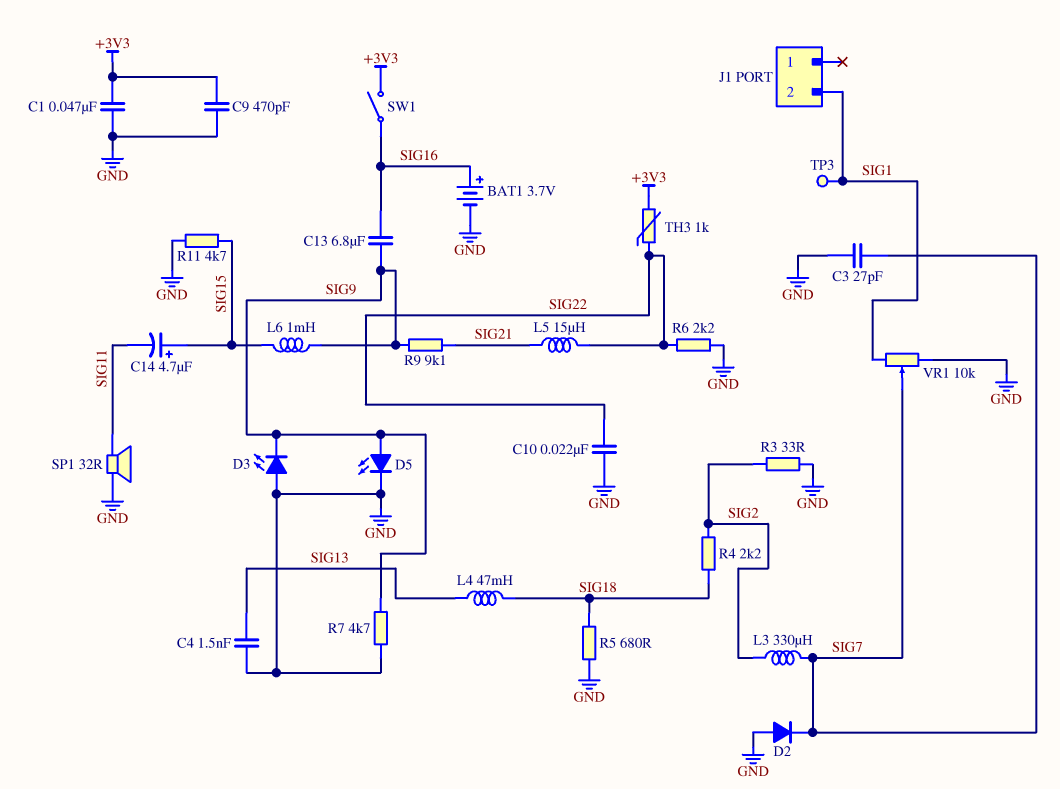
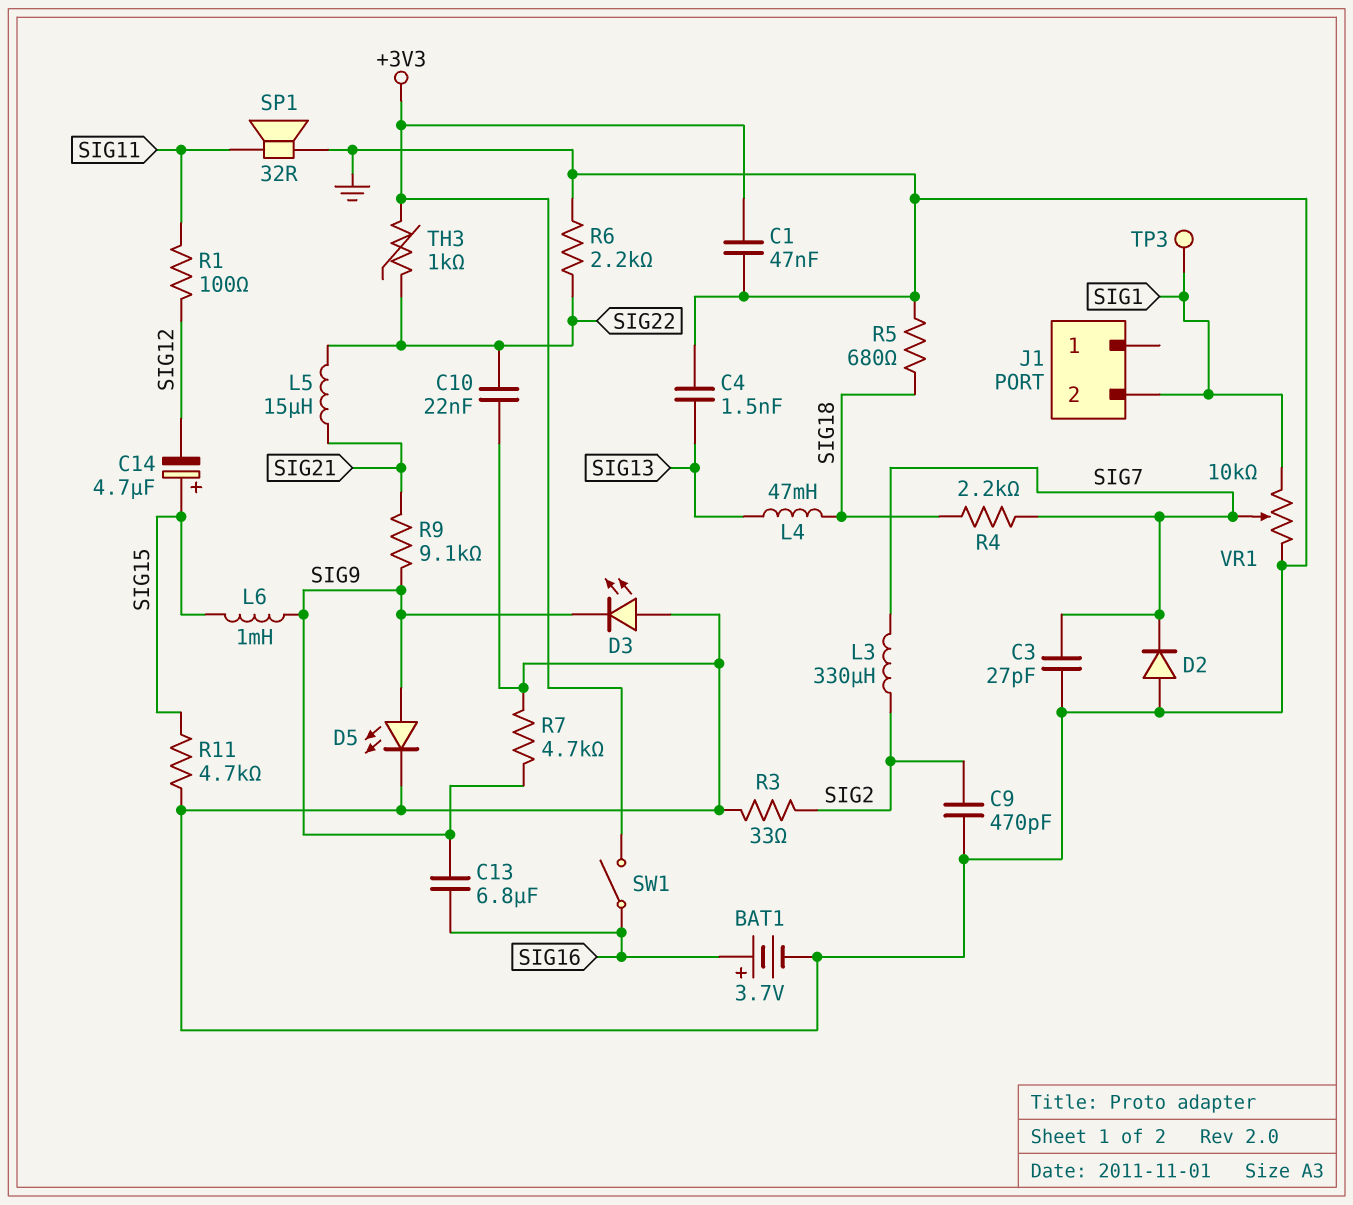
C9: 470pF (+3V3, GND) -> 470pF (GND, SIG2)
C14: 4.7uF (plus SIG15, minus SIG11) -> 4.7uF (plus SIG15, minus SIG12)
R1: none -> 100 (SIG11, SIG12)
R4: 2.2k (SIG2, SIG18) -> 2.2k (SIG7, SIG18)

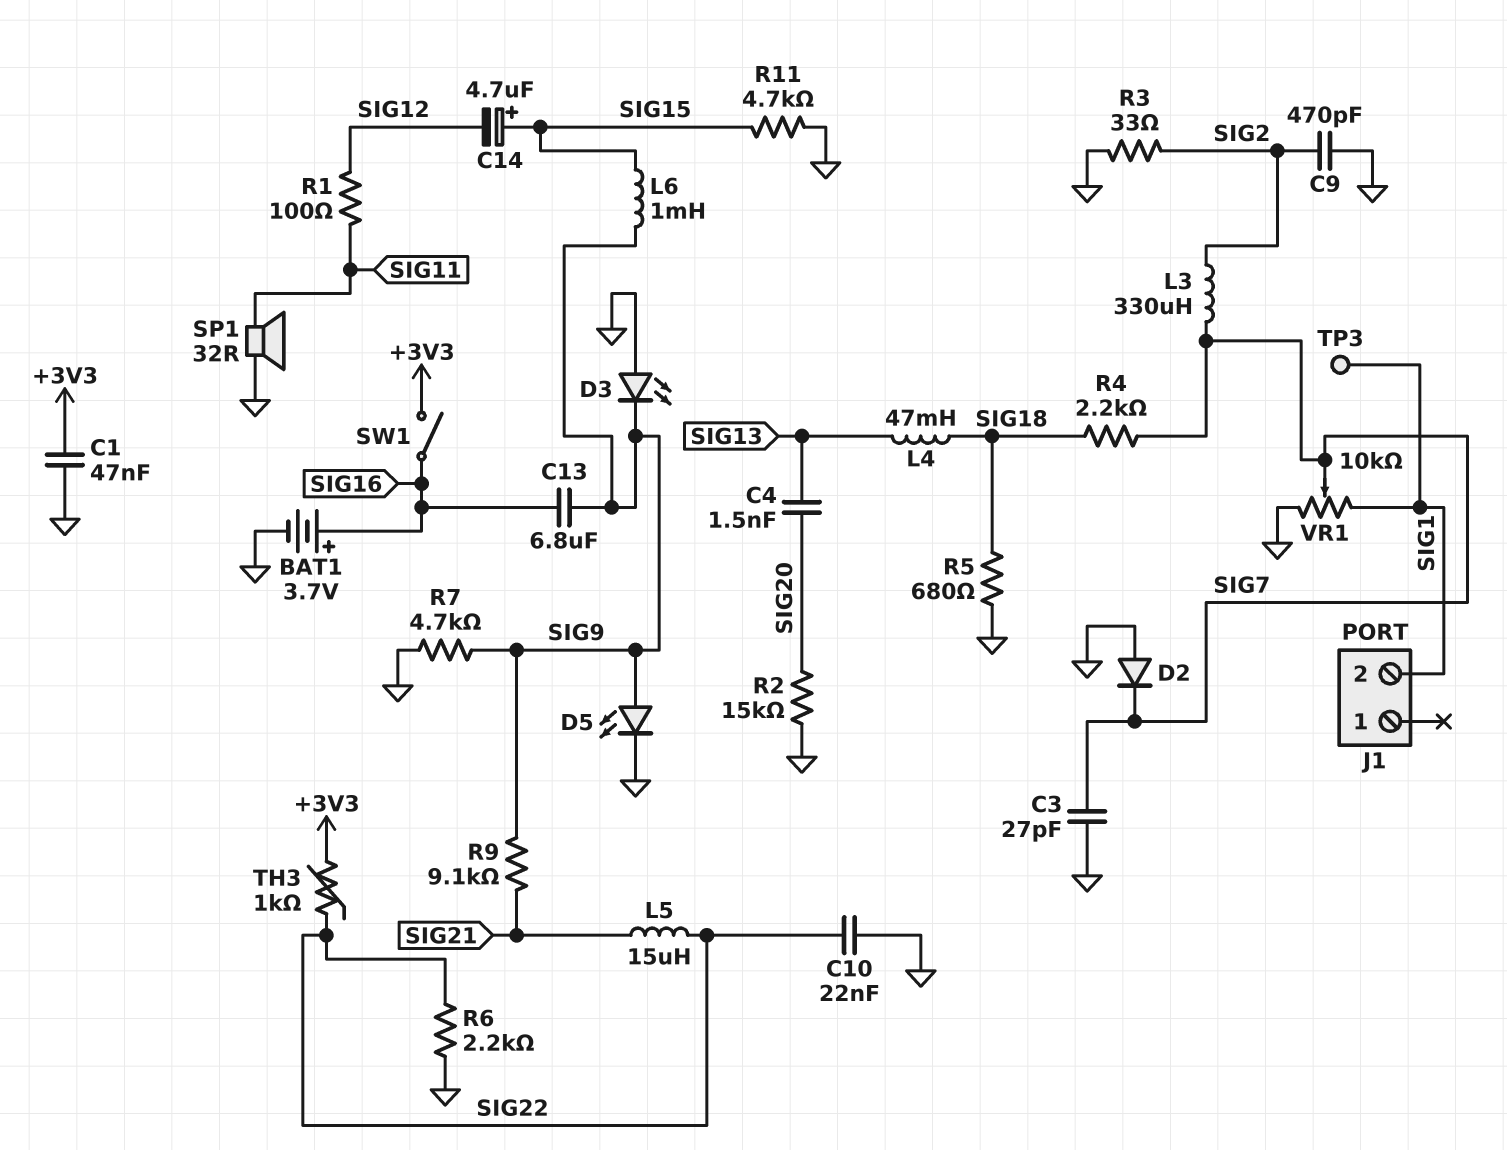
C4: 1.5nF (GND, SIG13) -> 1.5nF (SIG13, SIG20)
R2: none -> 15k (GND, SIG20)

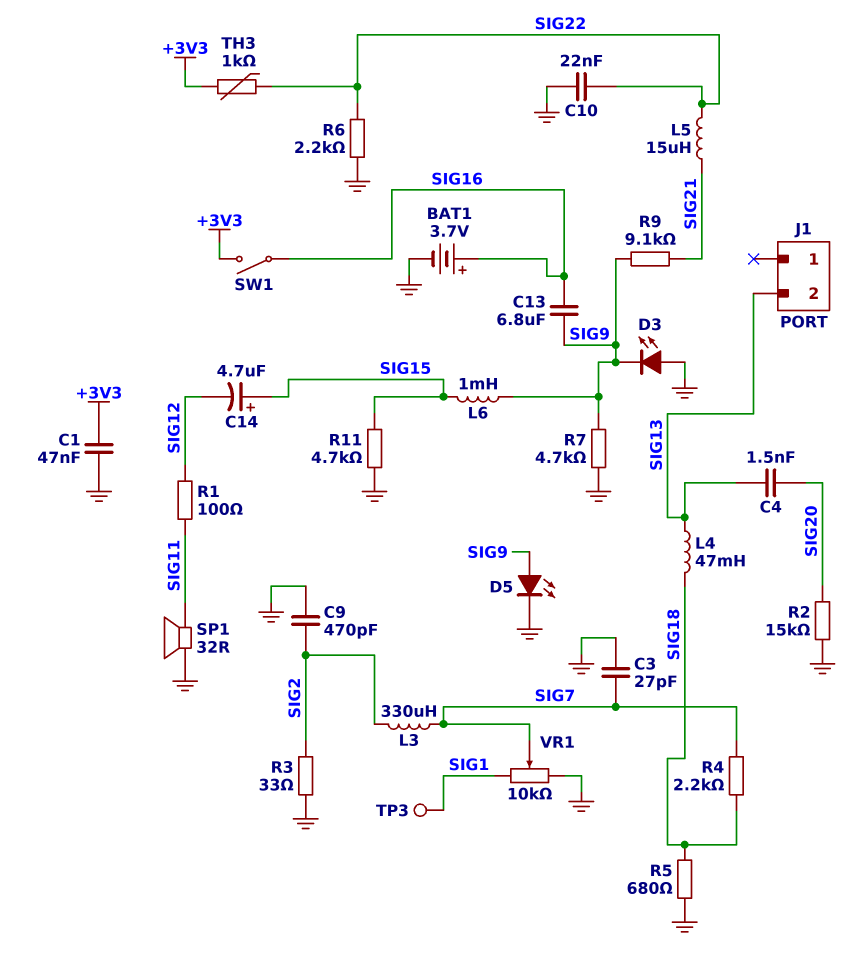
D2: diode (A GND, K SIG7) -> none
J1 pin 2: SIG1 -> SIG13

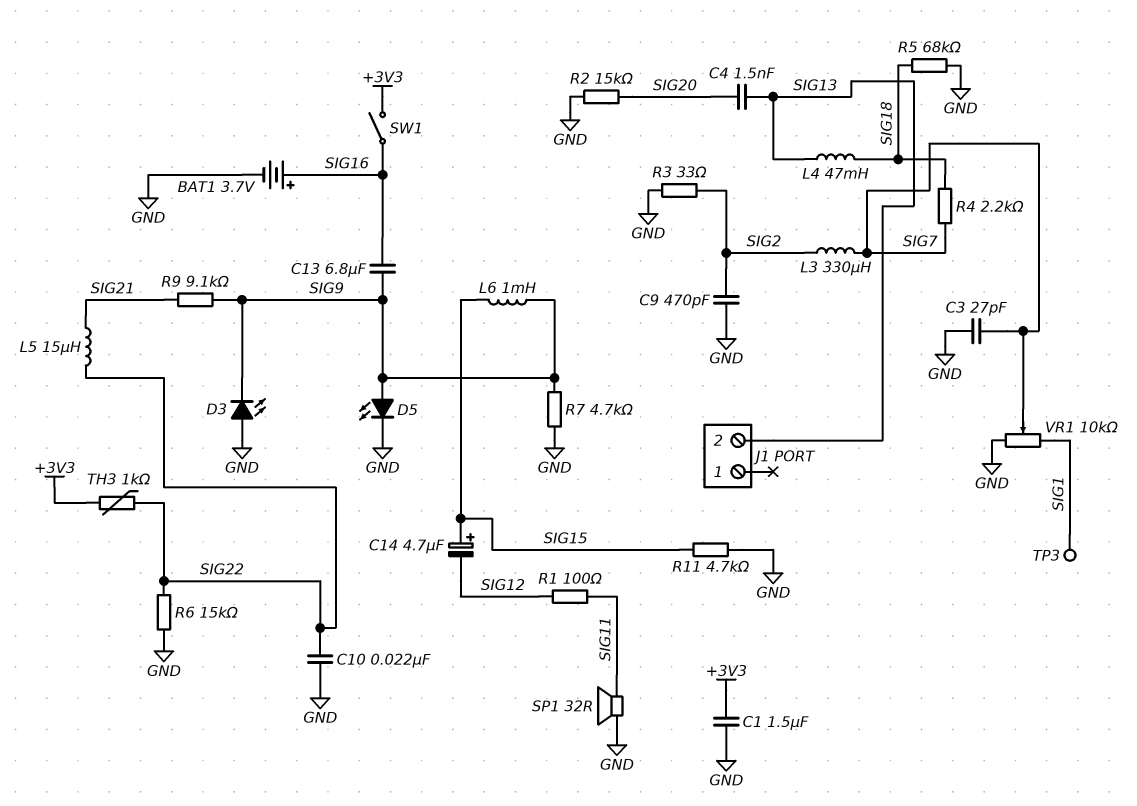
C1: 47nF (+3V3, GND) -> 1.5uF (+3V3, GND)
R5: 680 (GND, SIG18) -> 68k (GND, SIG18)
R6: 2.2k (GND, SIG22) -> 15k (GND, SIG22)

